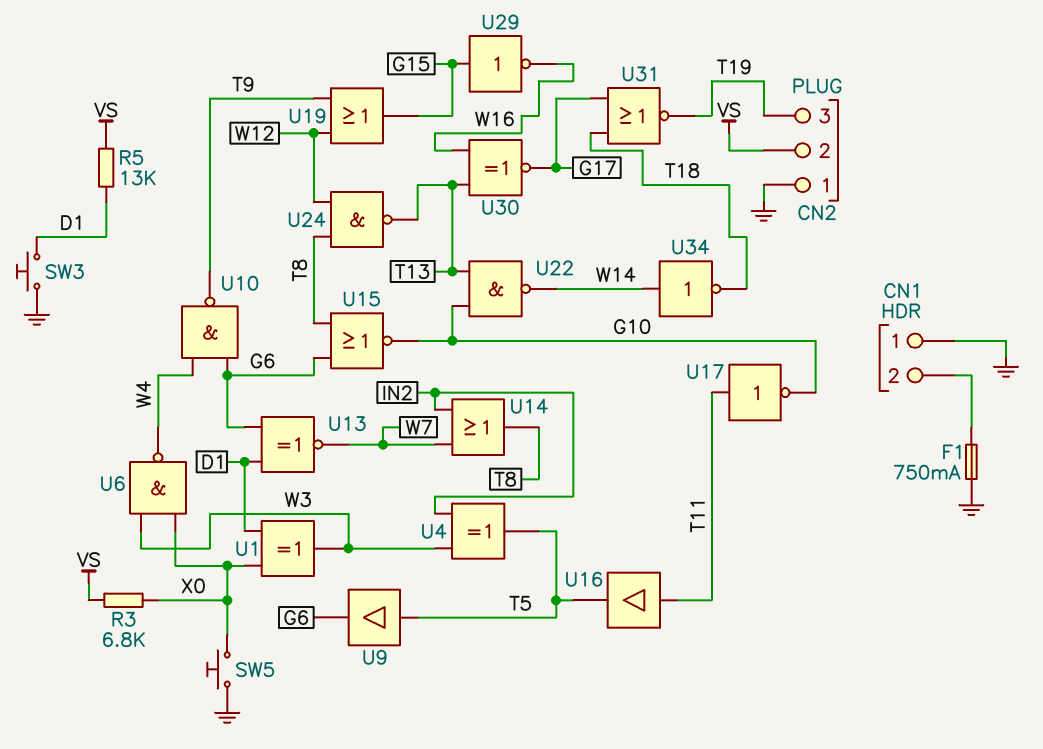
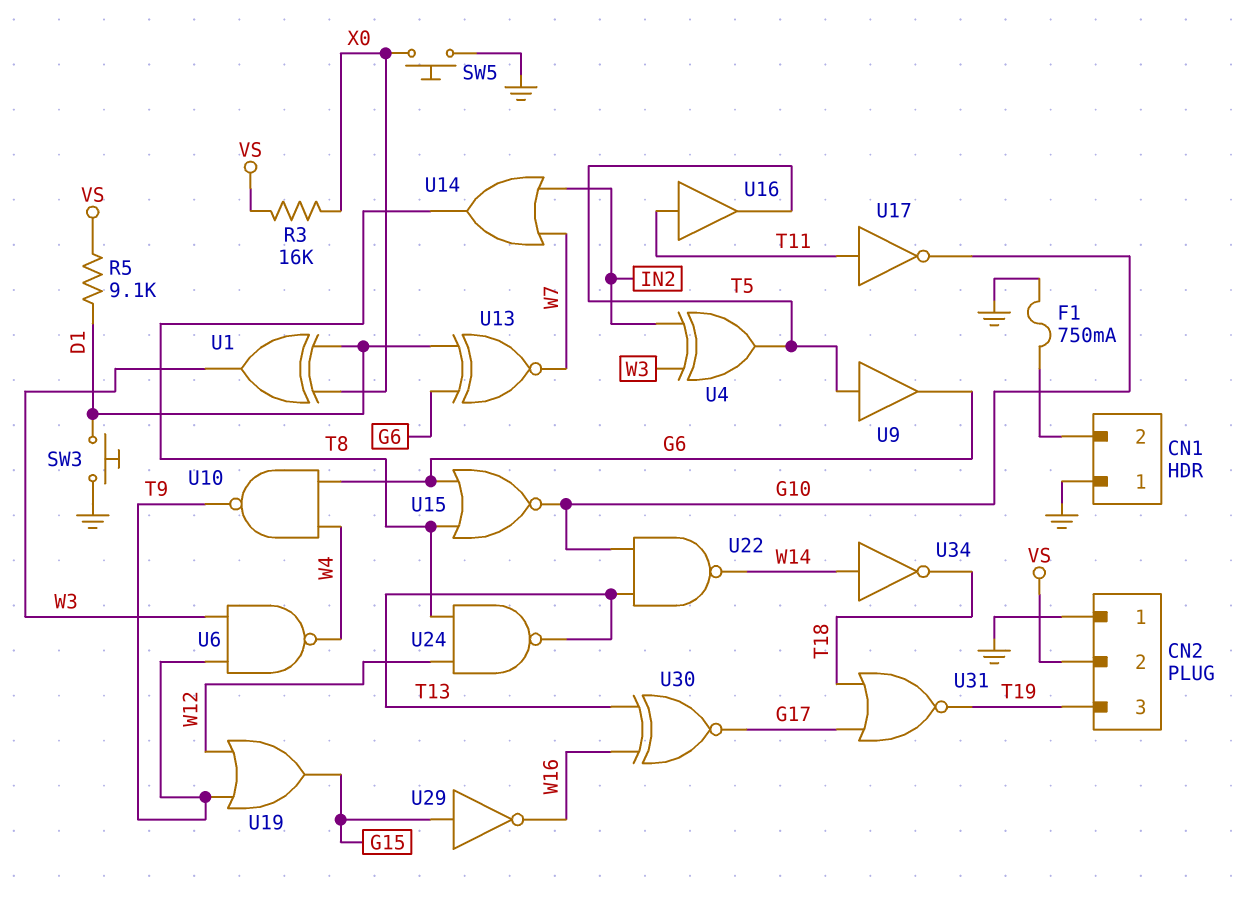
R3: 6.8k (VS, X0) -> 16k (VS, X0)
R5: 13k (D1, VS) -> 9.1k (D1, VS)
U6: NAND (in W3, in X0, out W4) -> NAND (in T9, in W3, out W4)

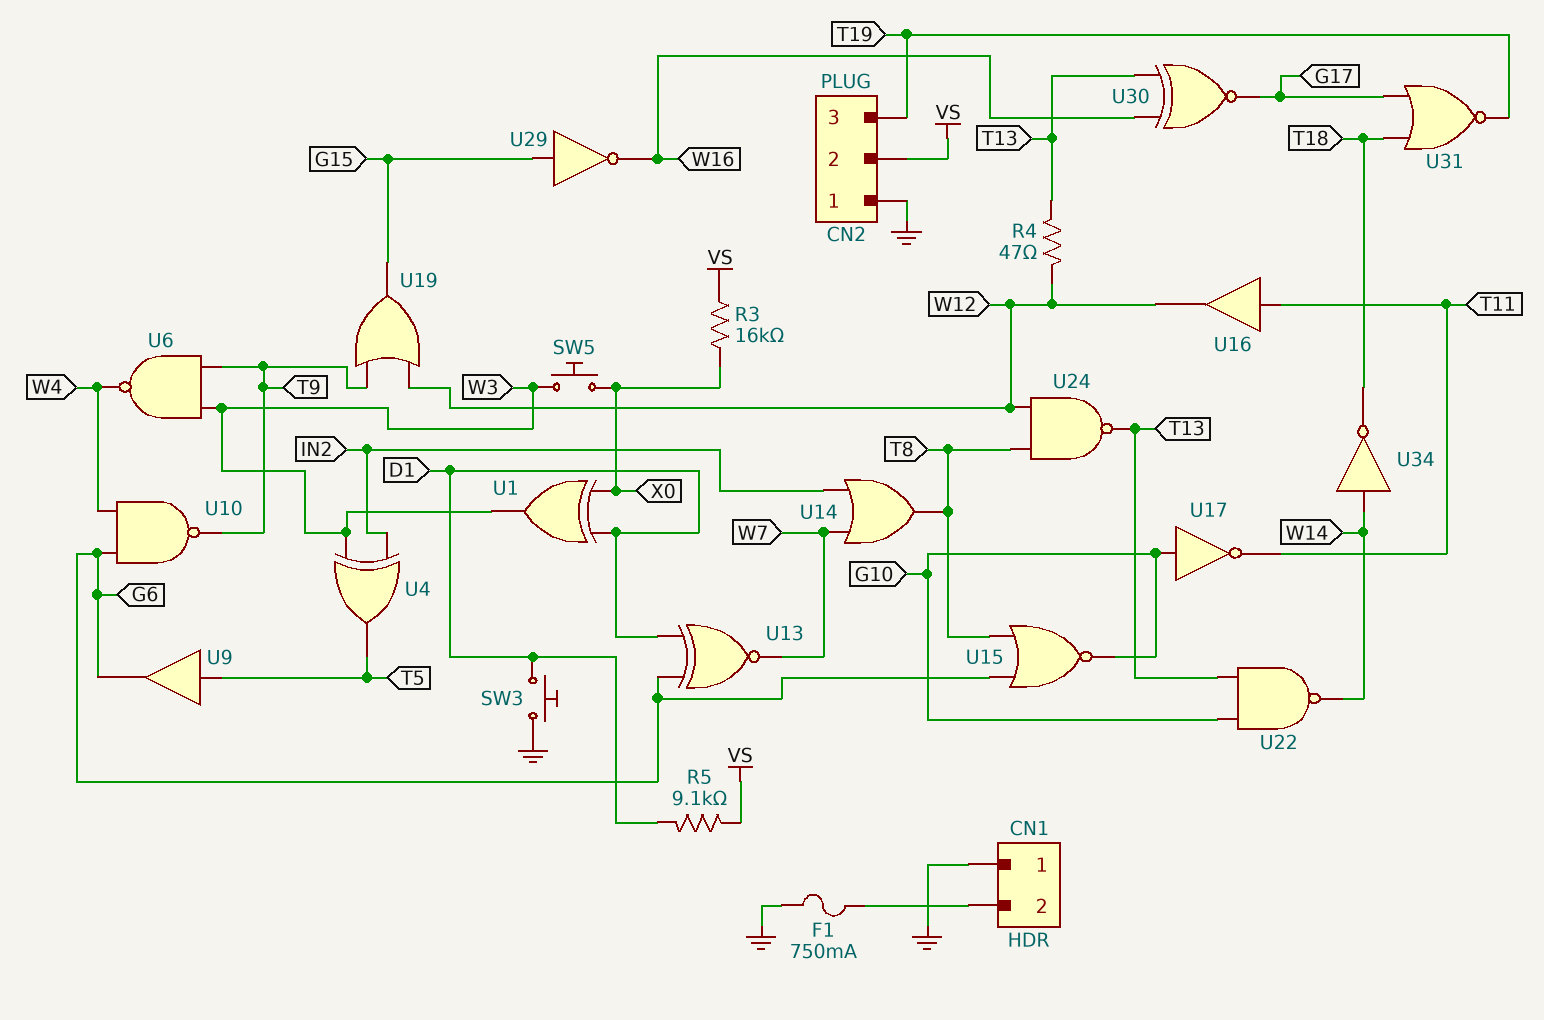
R4: none -> 47 (T13, W12)
SW5: button (GND, X0) -> button (W3, X0)
U16: buffer (in T11, out T5) -> buffer (in T11, out W12)
U17: NOT (in T11, out G10) -> NOT (in G10, out T11)

